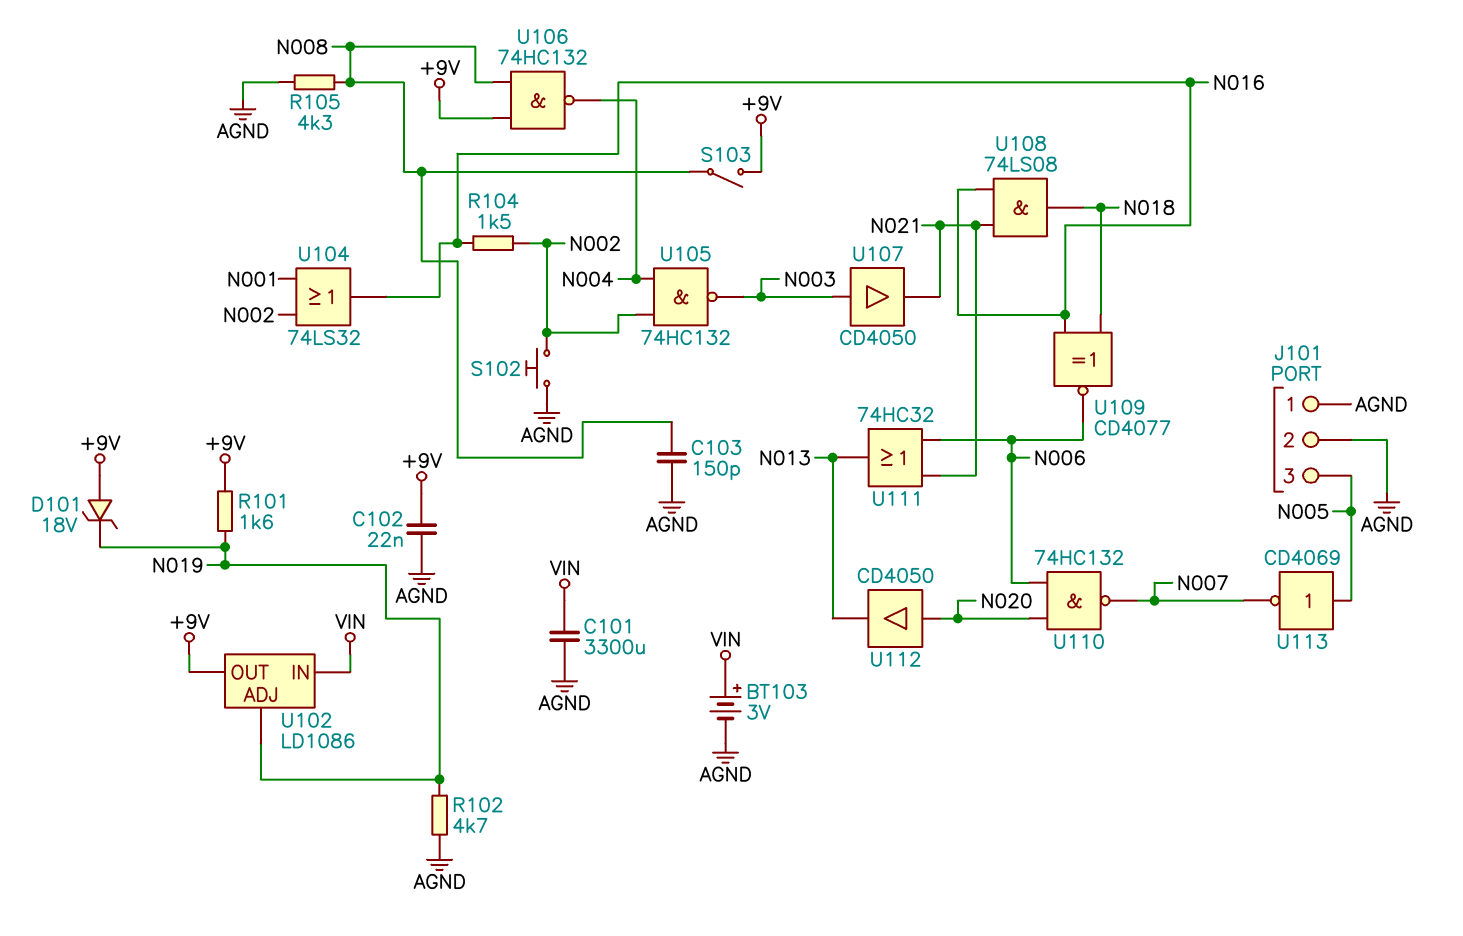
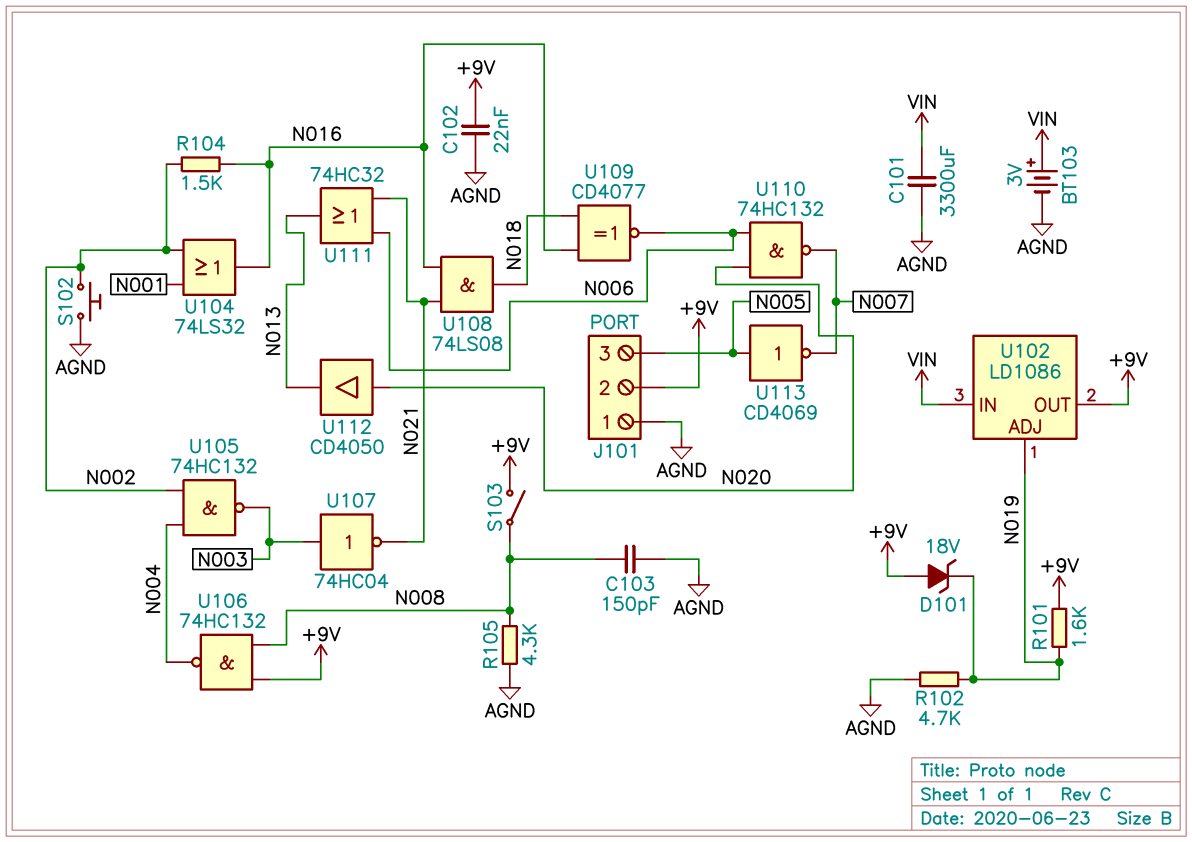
J101 pin 2: AGND -> +9V
U107: buffer CD4050 (in N003, out N021) -> NOT 74HC04 (in N003, out N021)

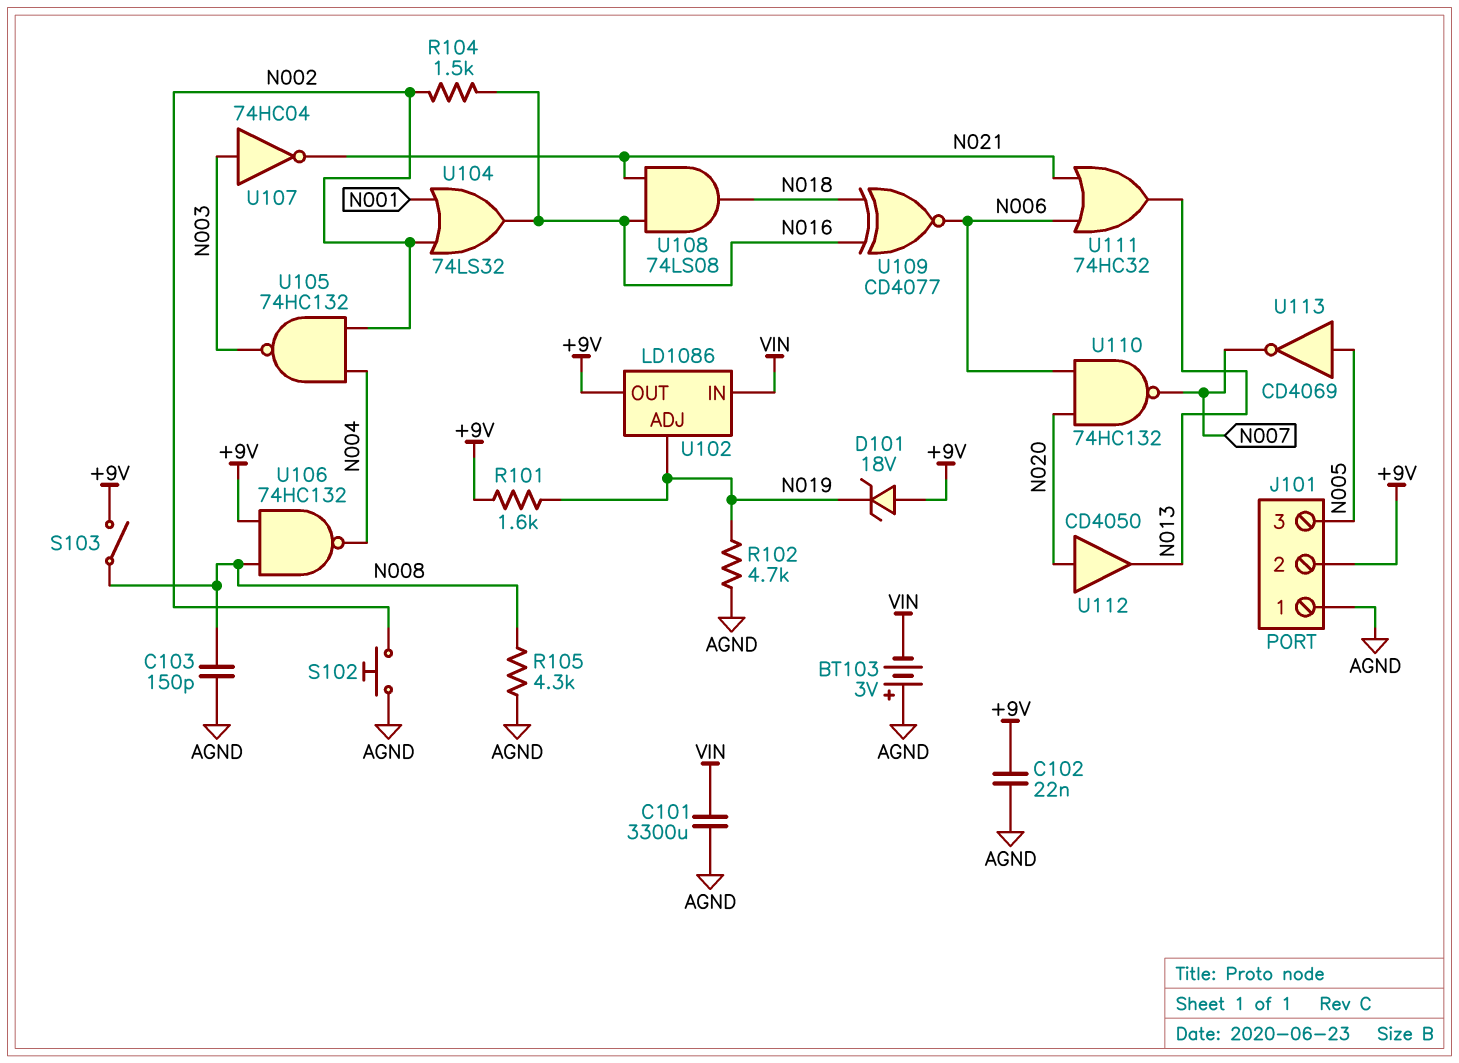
BT103: 3V (plus VIN, minus AGND) -> 3V (plus AGND, minus VIN)

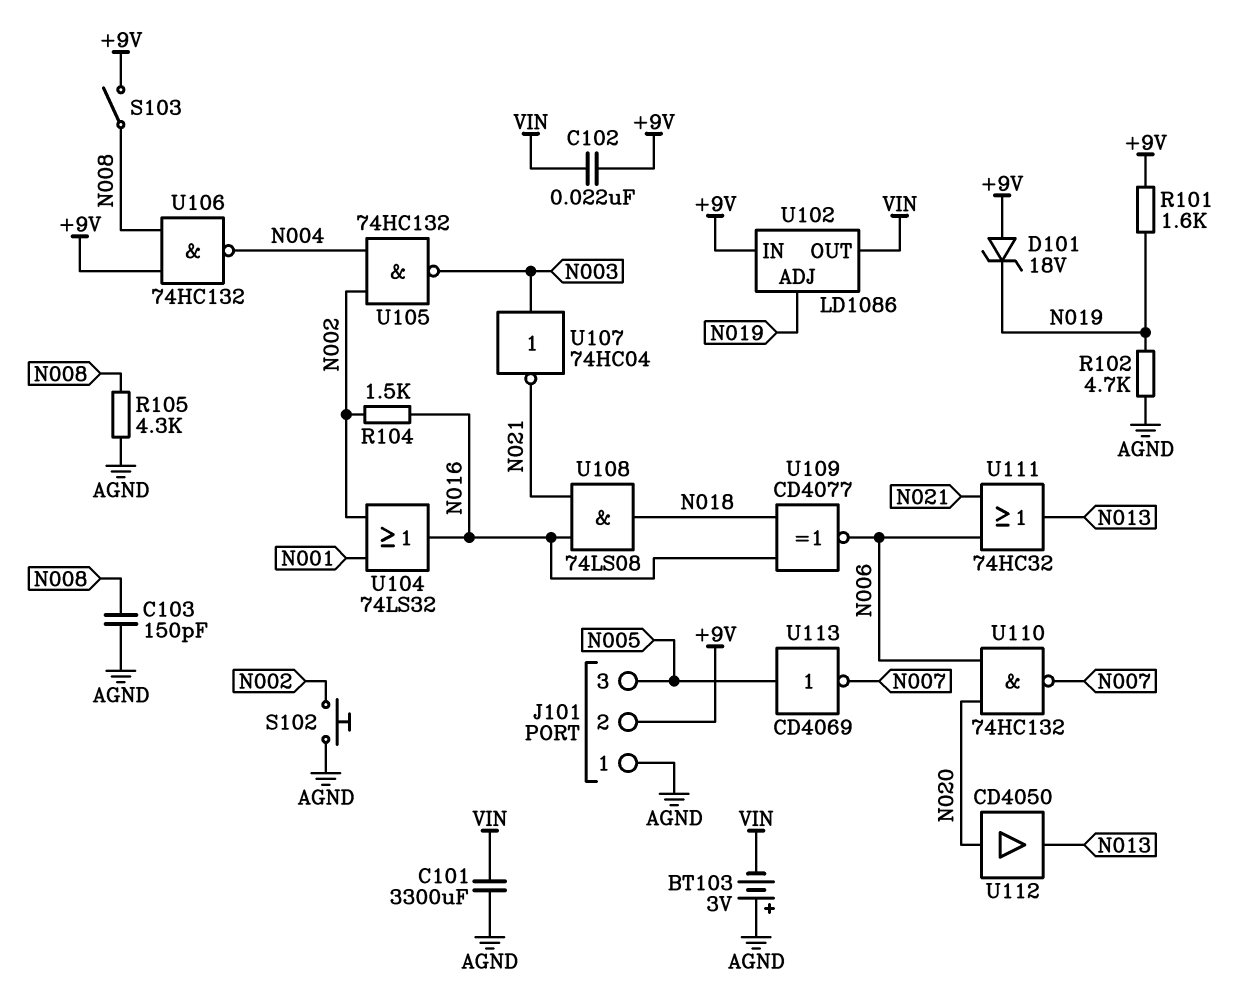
C102: 22nF (+9V, AGND) -> 22nF (+9V, VIN)
U102 pin IN: VIN -> +9V
U102 pin OUT: +9V -> VIN

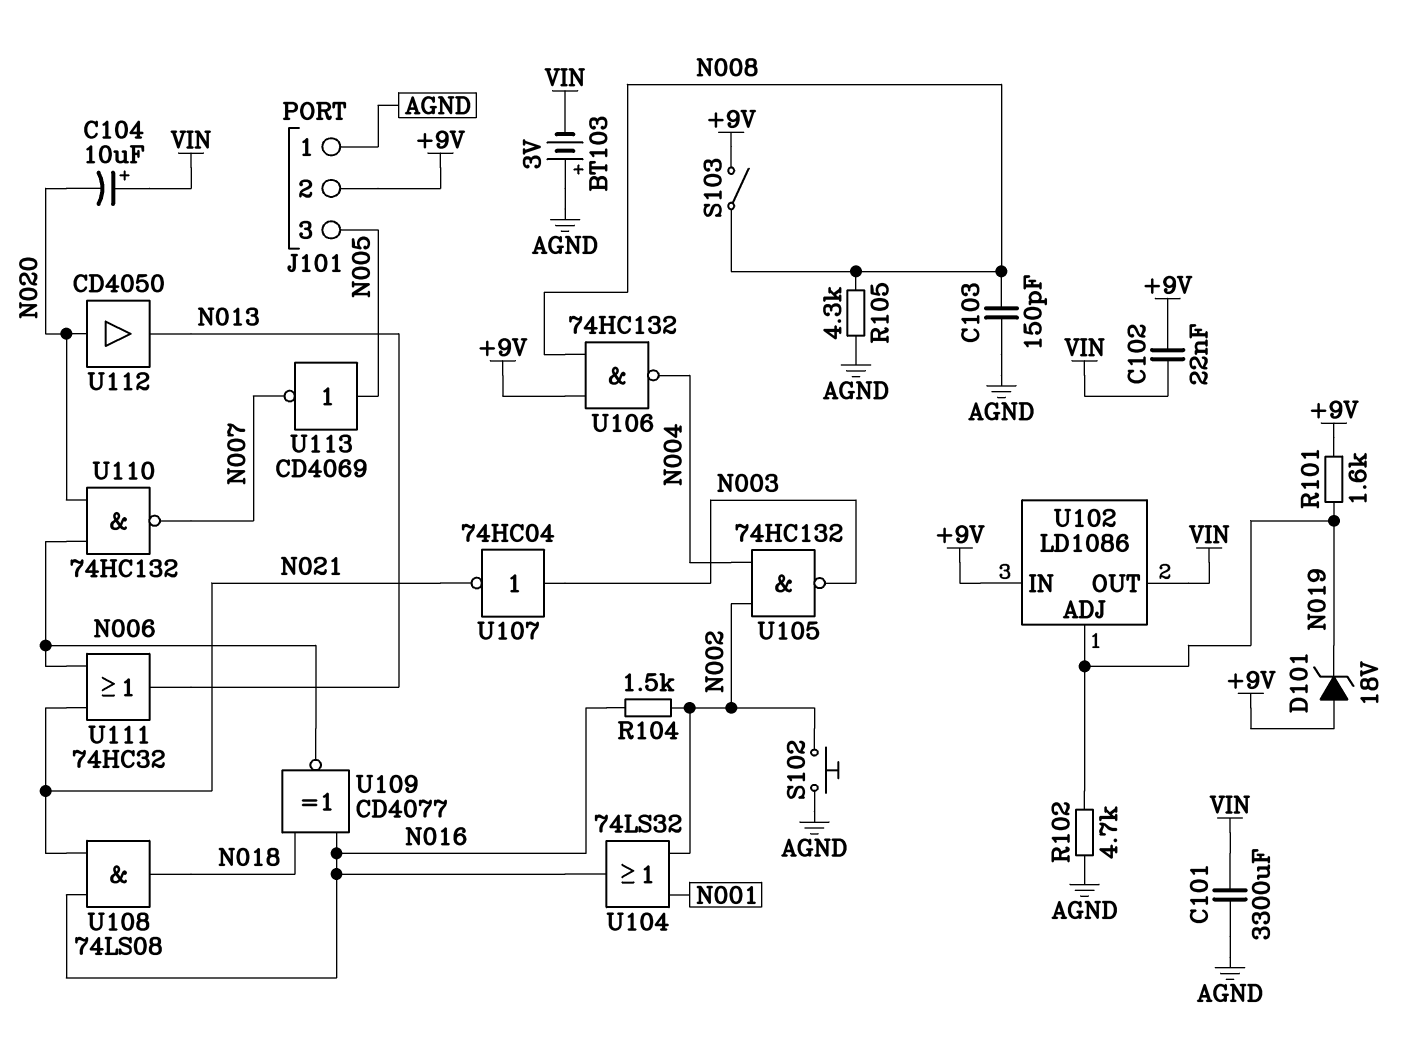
C104: none -> 10uF (plus VIN, minus N020)

